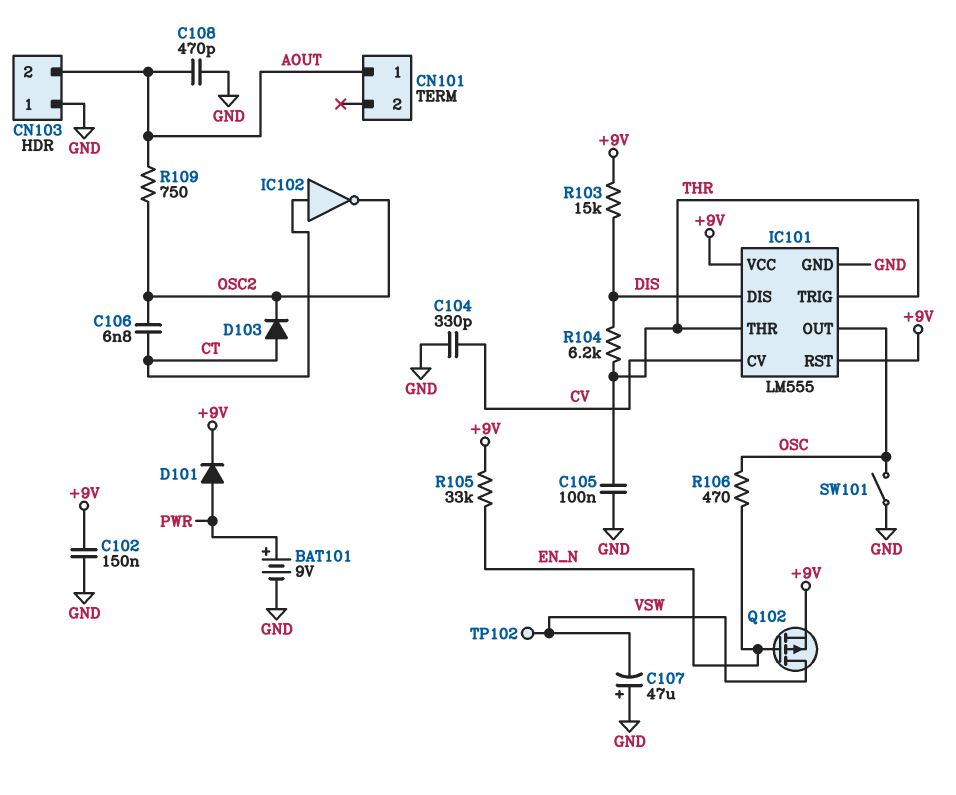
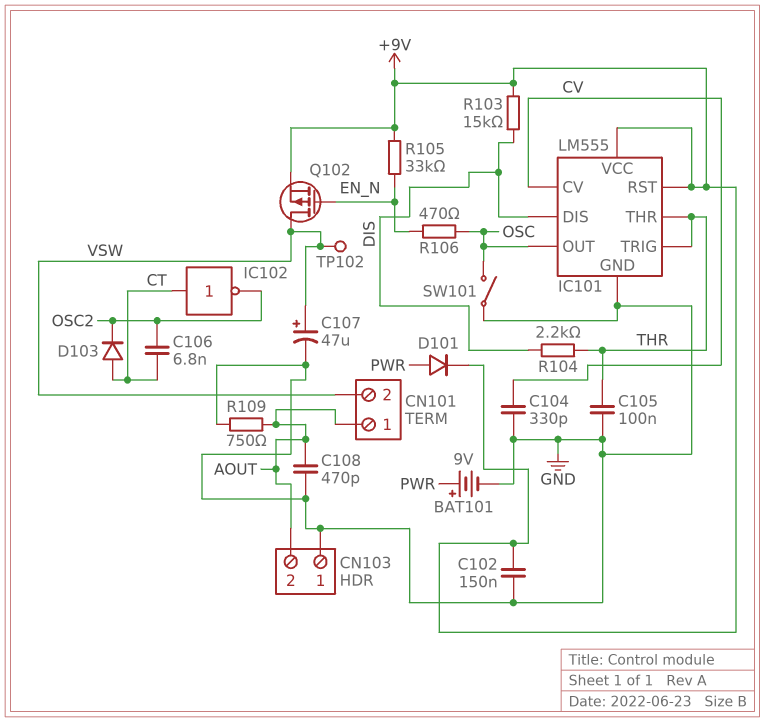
C107: 47uF (plus GND, minus VSW) -> 47uF (plus VSW, minus GND)
CN101 pin 2: none -> VSW
R104: 6.2k (DIS, THR) -> 2.2k (DIS, THR)
R109: 750 (AOUT, OSC2) -> 750 (AOUT, GND)

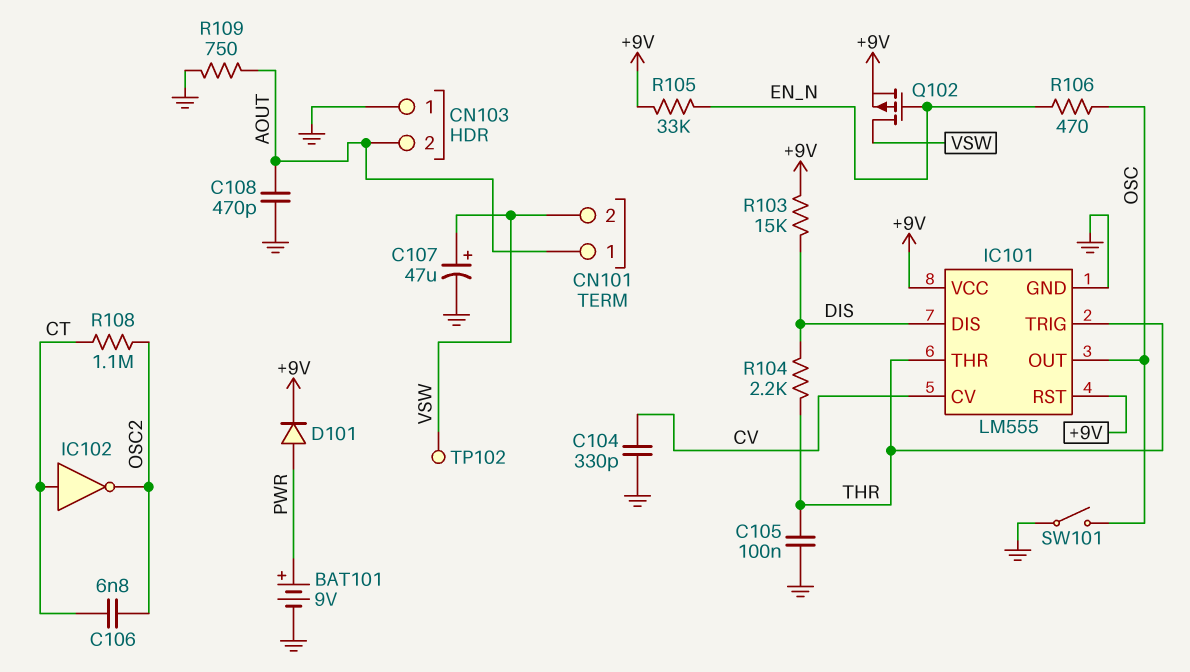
C102: 150nF (+9V, GND) -> none
D103: diode (A CT, K OSC2) -> none
R108: none -> 1.1M (CT, OSC2)

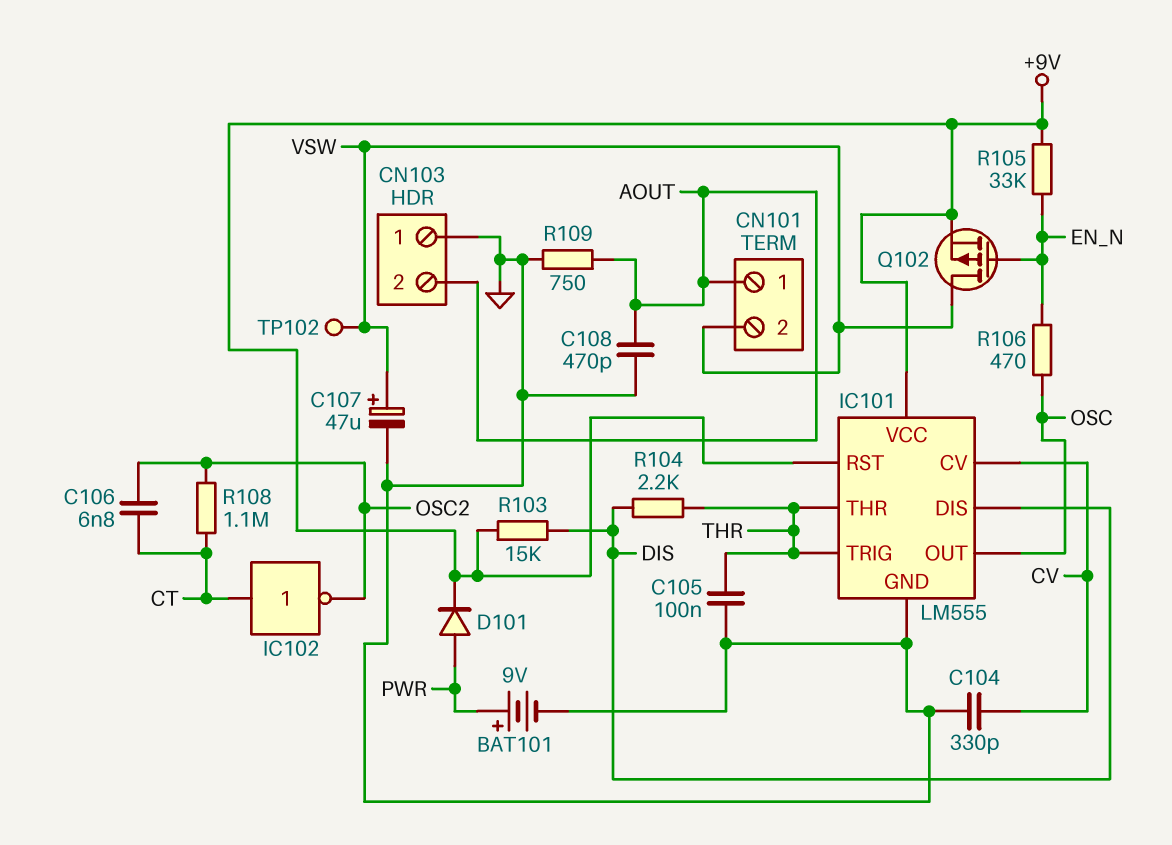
SW101: switch (GND, OSC) -> none

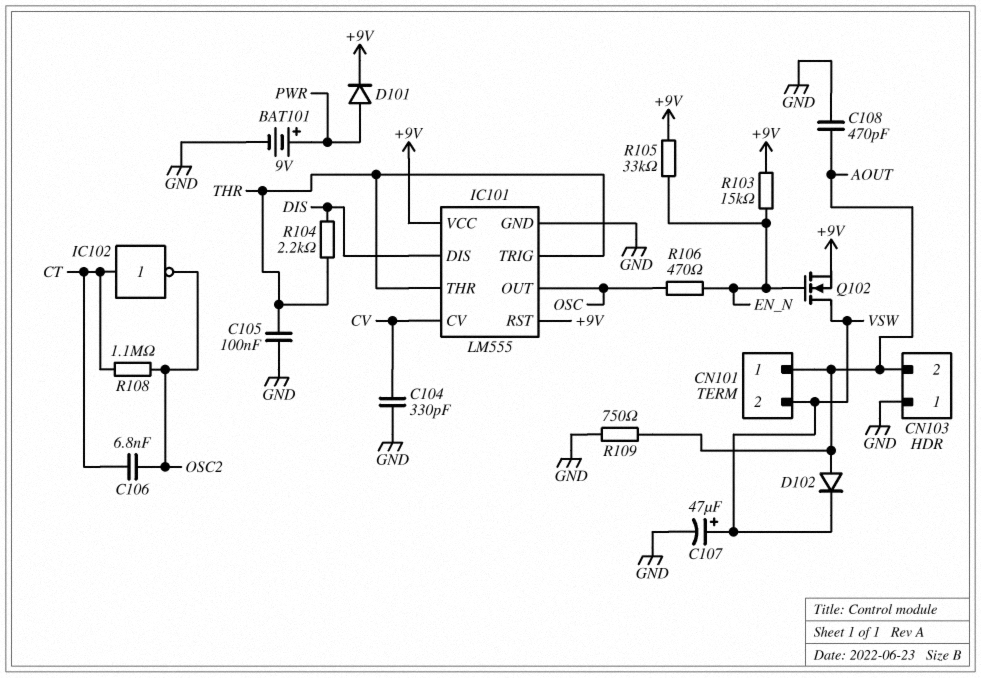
D102: none -> diode (A AOUT, K VSW)
Q102: PMOS (G EN_N, D VSW, S +9V) -> NMOS (G EN_N, D VSW, S +9V)
R103: 15k (+9V, DIS) -> 15k (+9V, EN_N)
TP102: test point (VSW) -> none

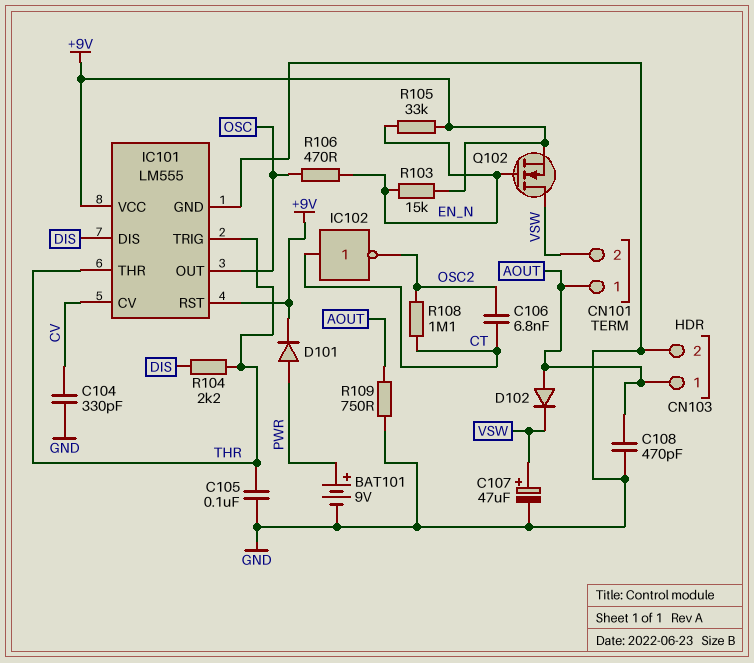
CN103 pin 1: GND -> AOUT
CN103 pin 2: AOUT -> GND

